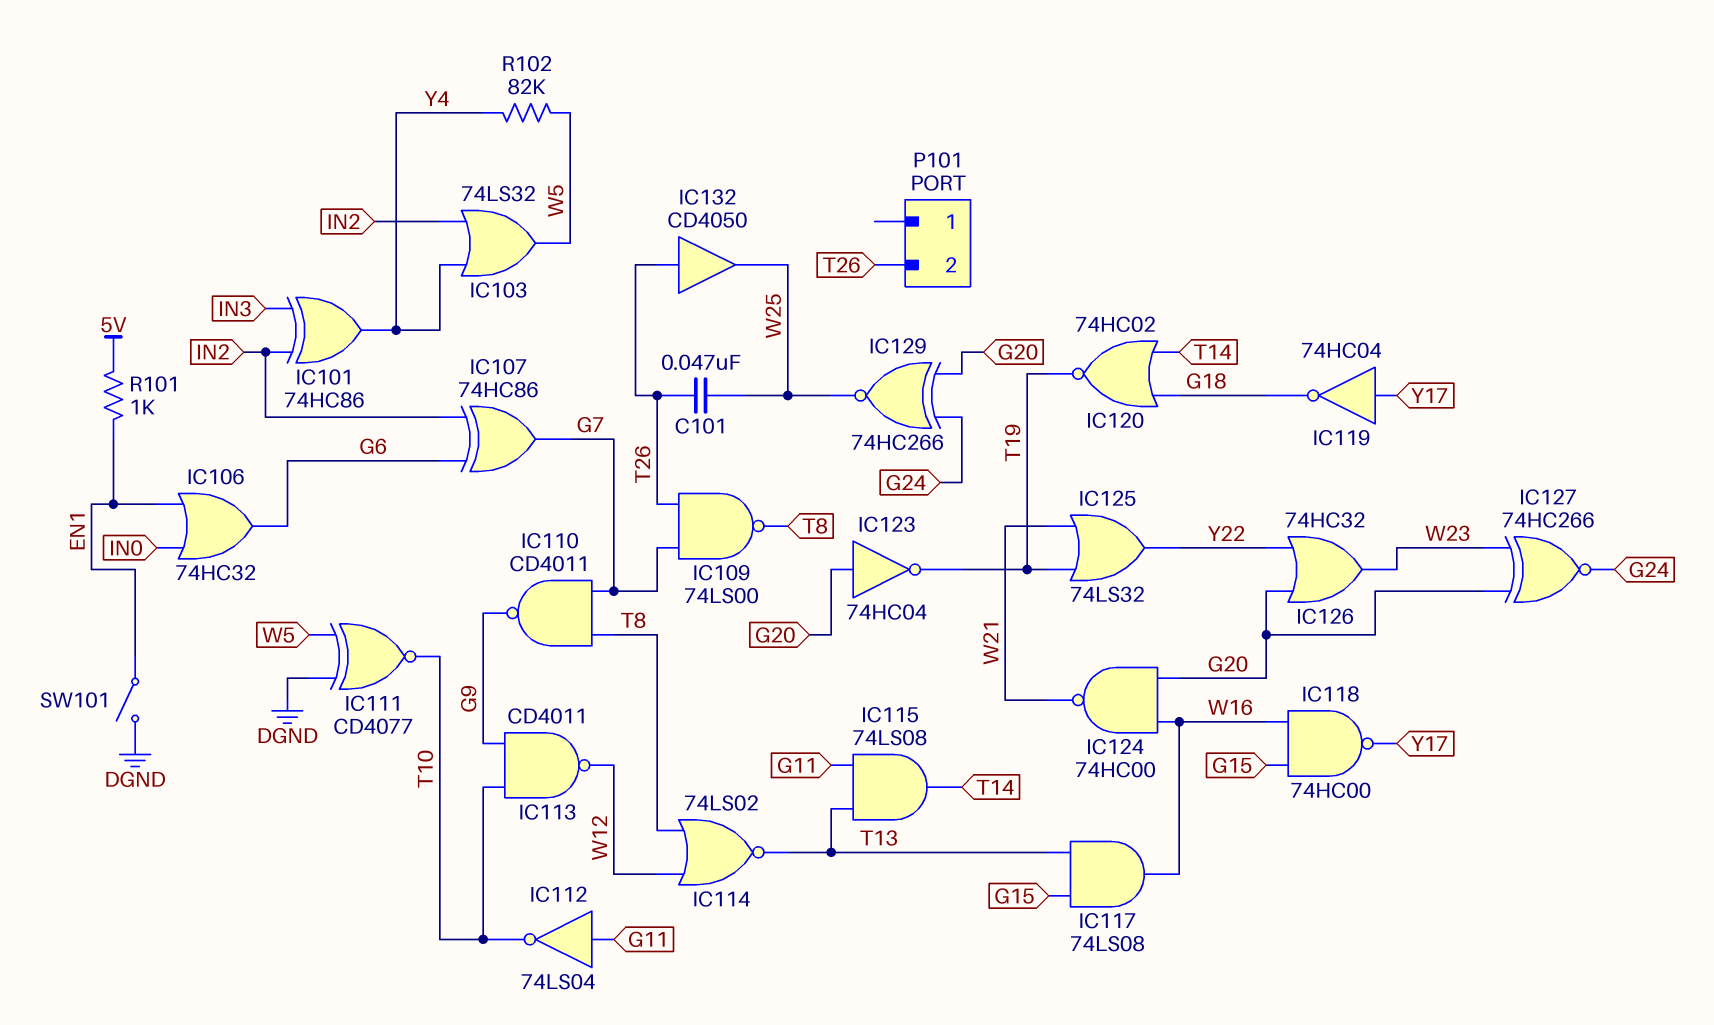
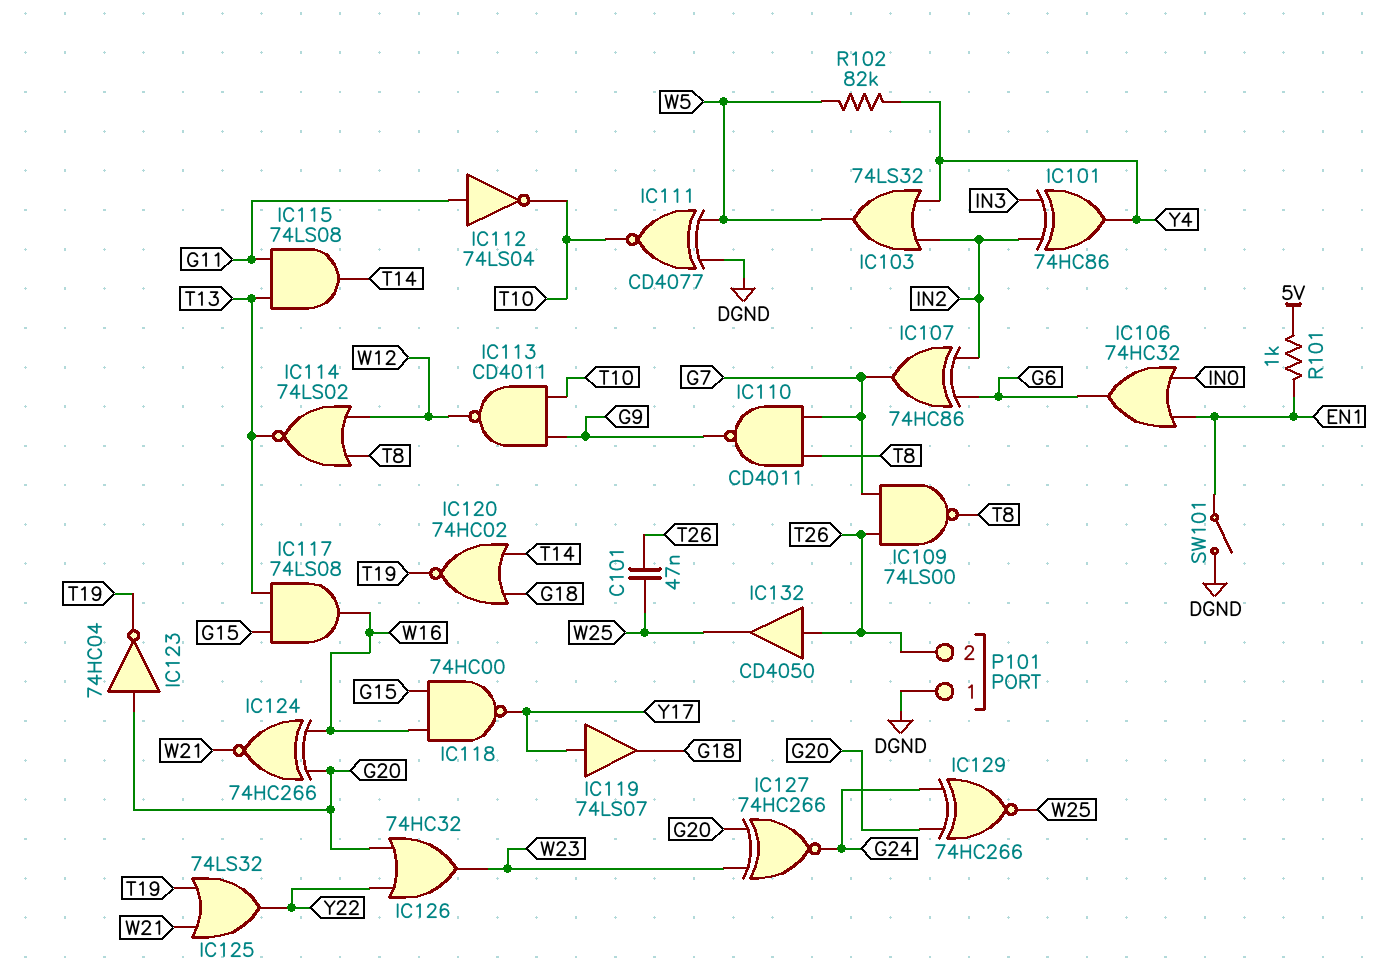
IC119: NOT 74HC04 (in Y17, out G18) -> buffer 74LS07 (in Y17, out G18)
IC124: NAND 74HC00 (in G20, in W16, out W21) -> XNOR 74HC266 (in G20, in W16, out W21)
P101 pin 1: none -> DGND

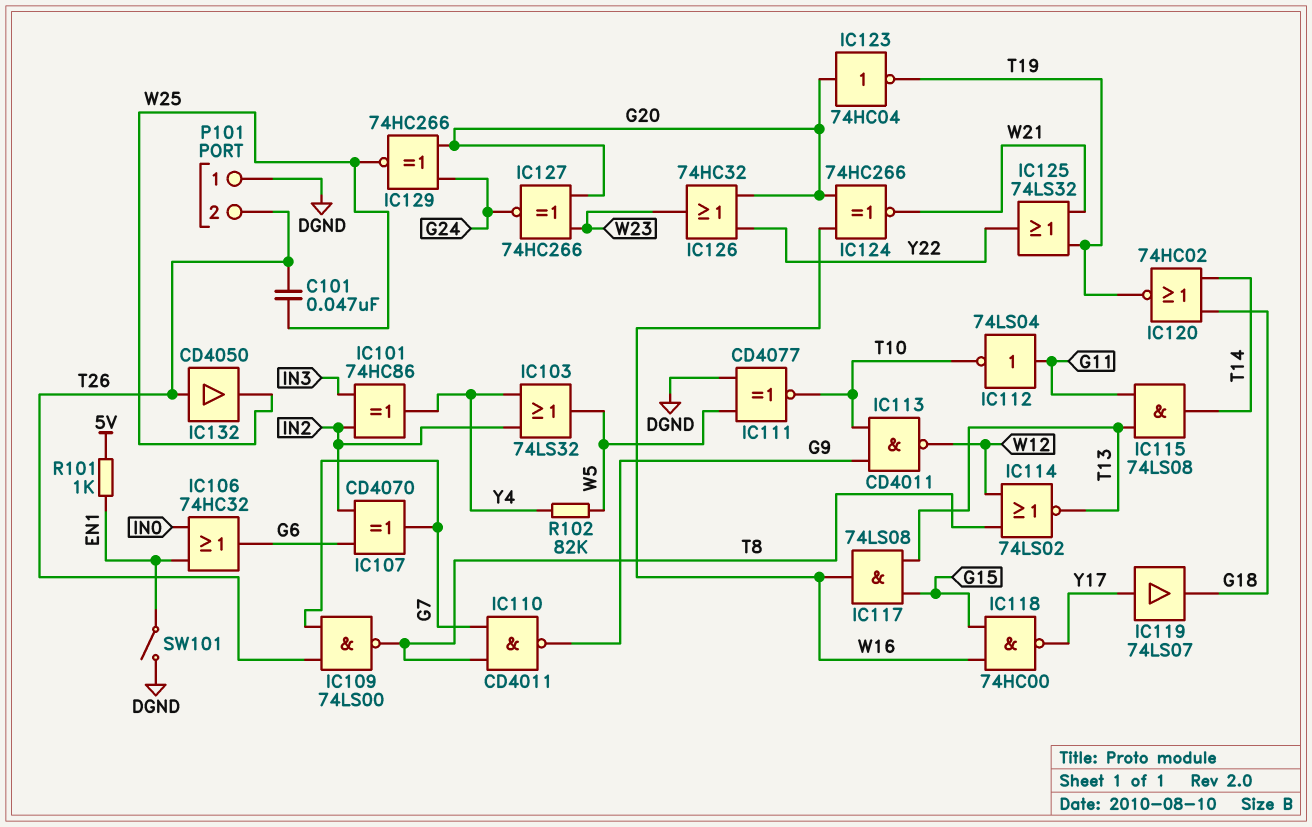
IC107: XOR 74HC86 (in G6, in IN2, out G7) -> XOR CD4070 (in G6, in IN2, out G7)

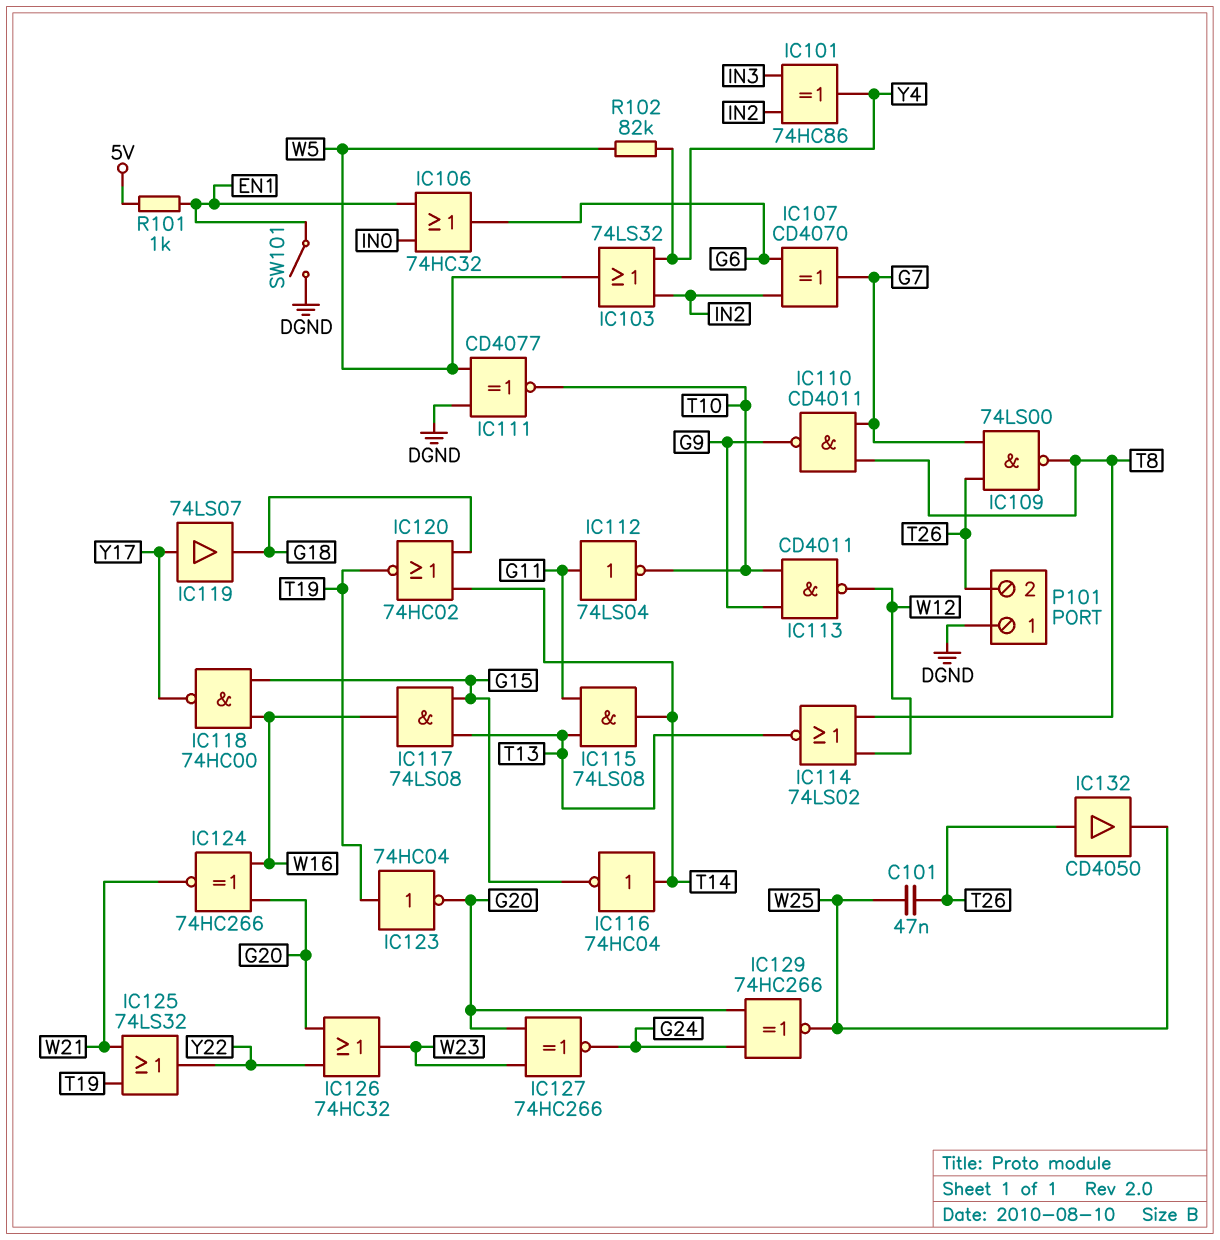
IC116: none -> NOT 74HC04 (in T14, out G15)
IC123: NOT 74HC04 (in G20, out T19) -> NOT 74HC04 (in T19, out G20)

